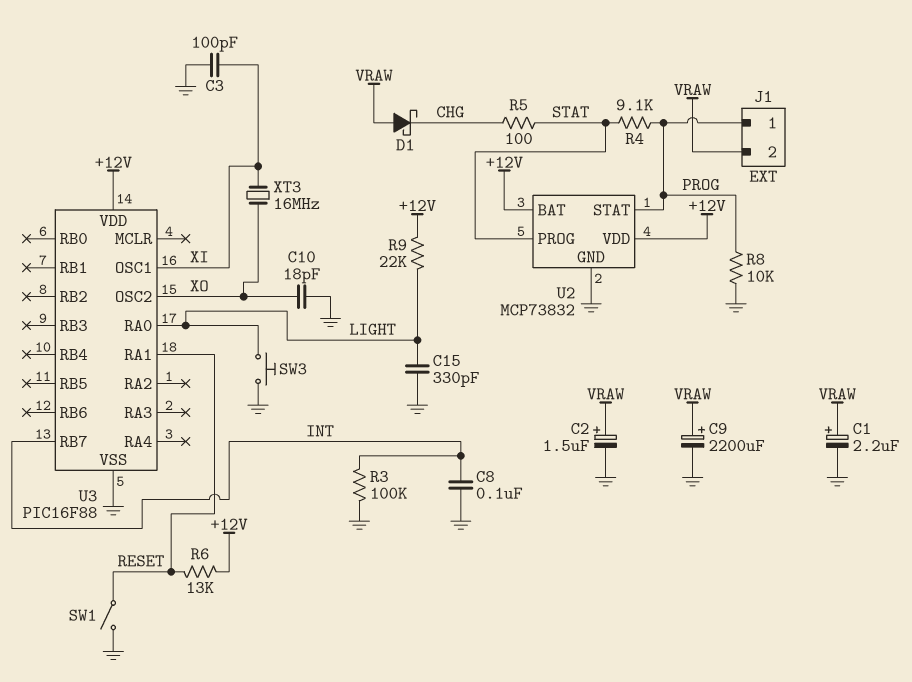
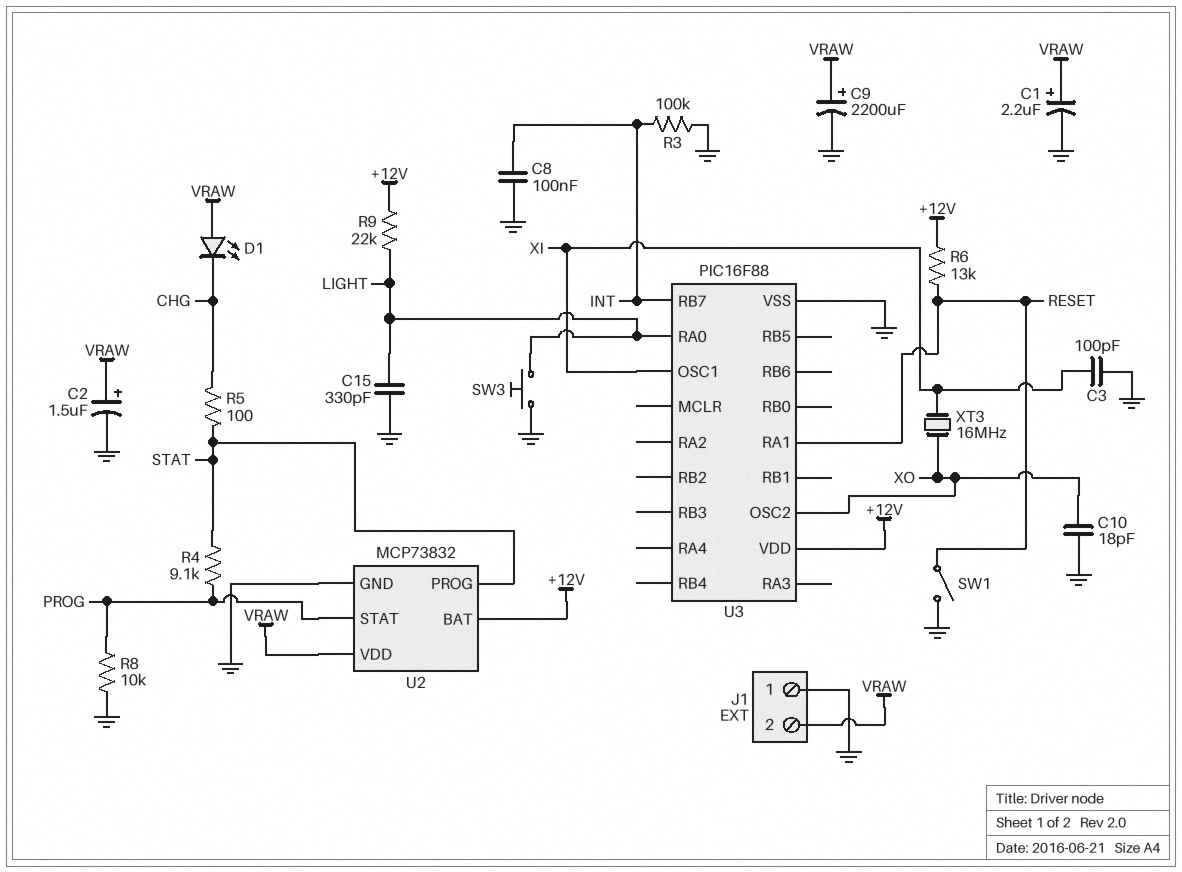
D1: schottky (A VRAW, K CHG) -> LED (A VRAW, K CHG)
J1 pin 1: PROG -> GND
U2 pin VDD: +12V -> VRAW

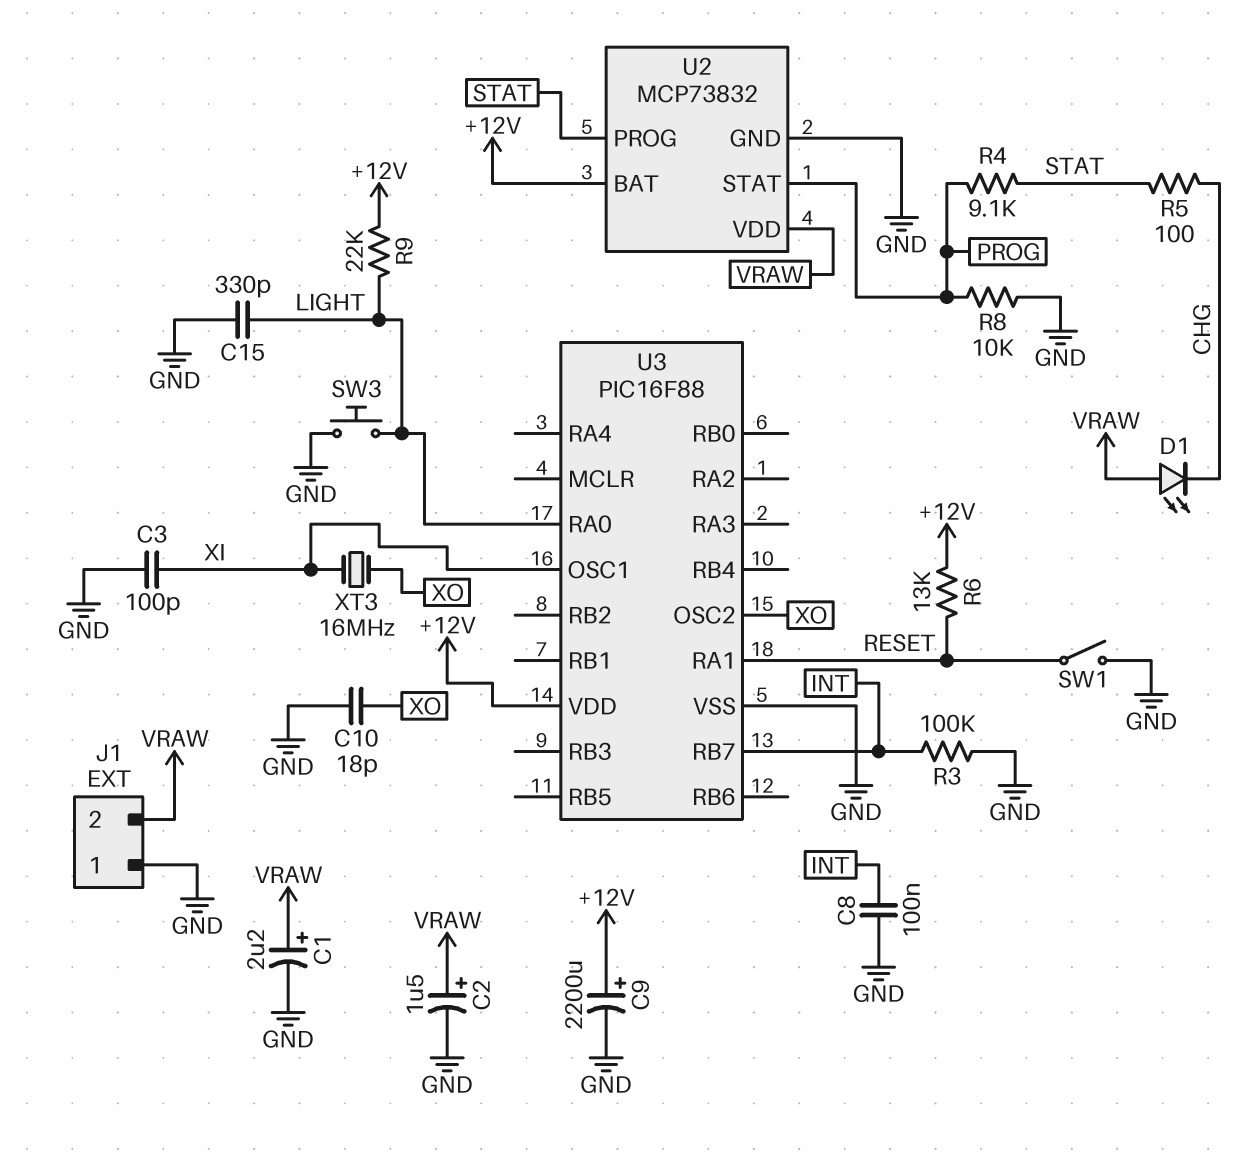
C9: 2200uF (plus VRAW, minus GND) -> 2200uF (plus +12V, minus GND)

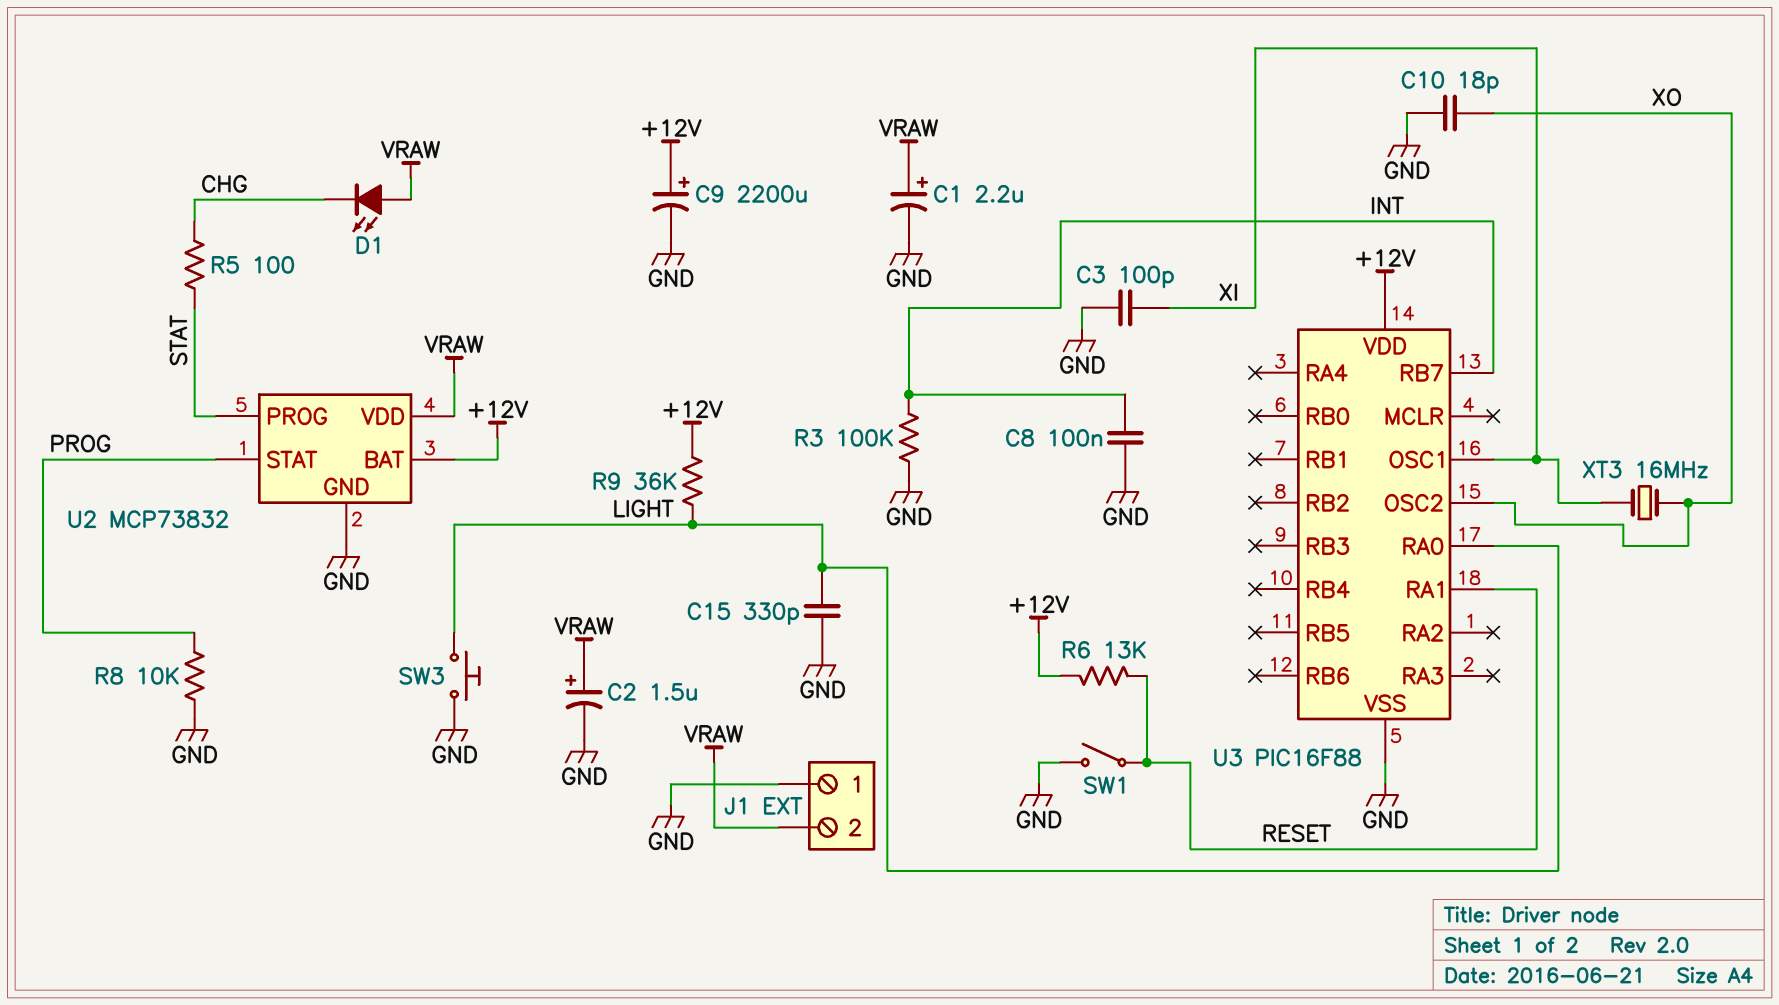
R4: 9.1k (PROG, STAT) -> none
R9: 22k (+12V, LIGHT) -> 36k (+12V, LIGHT)

